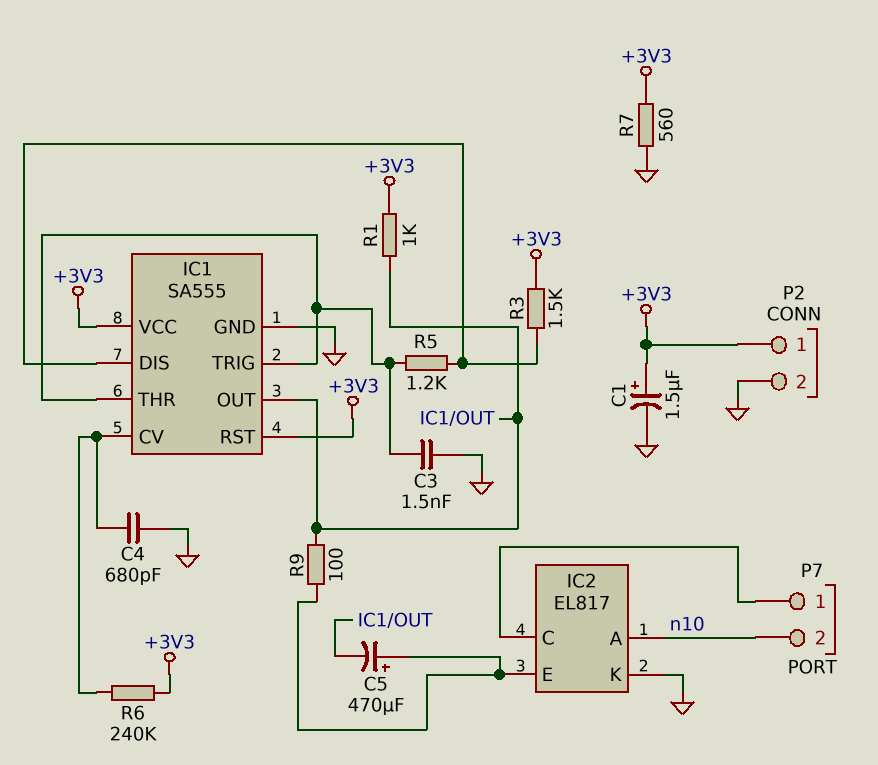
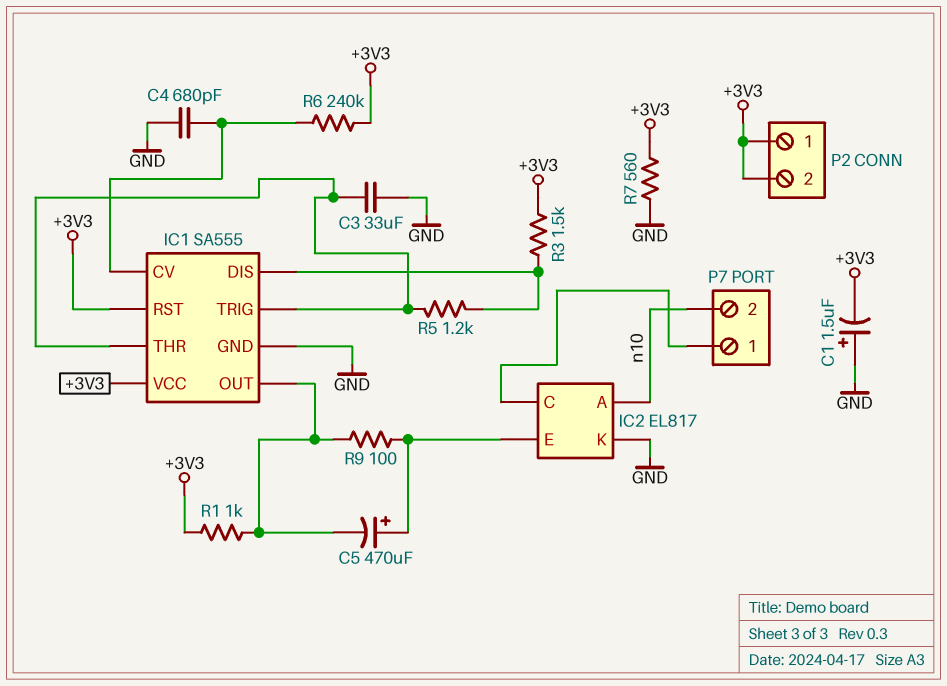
C1: 1.5uF (plus +3V3, minus GND) -> 1.5uF (plus GND, minus +3V3)
C3: 1.5nF (GND, IC1/THR) -> 33uF (GND, IC1/THR)
P2 pin 2: GND -> +3V3

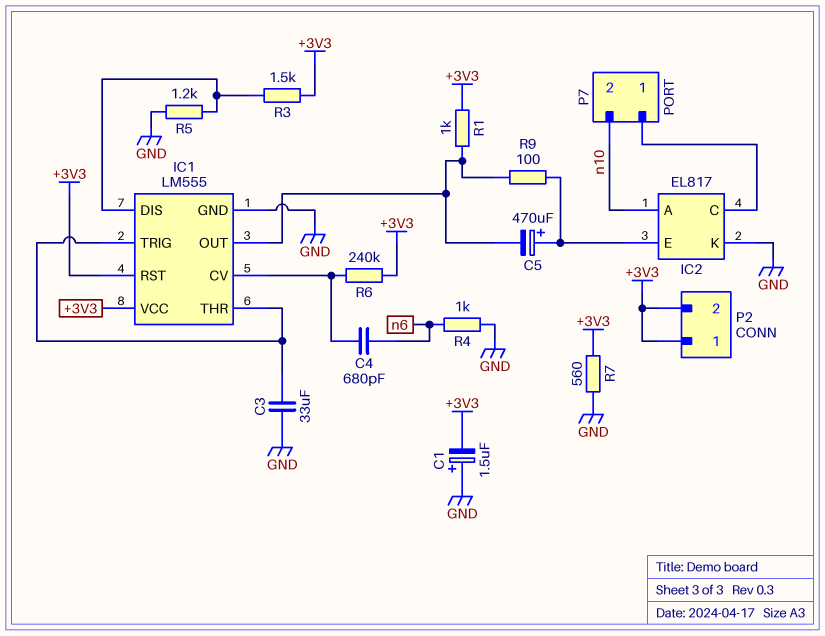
C4: 680pF (GND, IC1/CV) -> 680pF (IC1/CV, n6)
IC1: SA555 -> LM555
R4: none -> 1k (GND, n6)
R5: 1.2k (IC1/DIS, IC1/THR) -> 1.2k (GND, IC1/DIS)

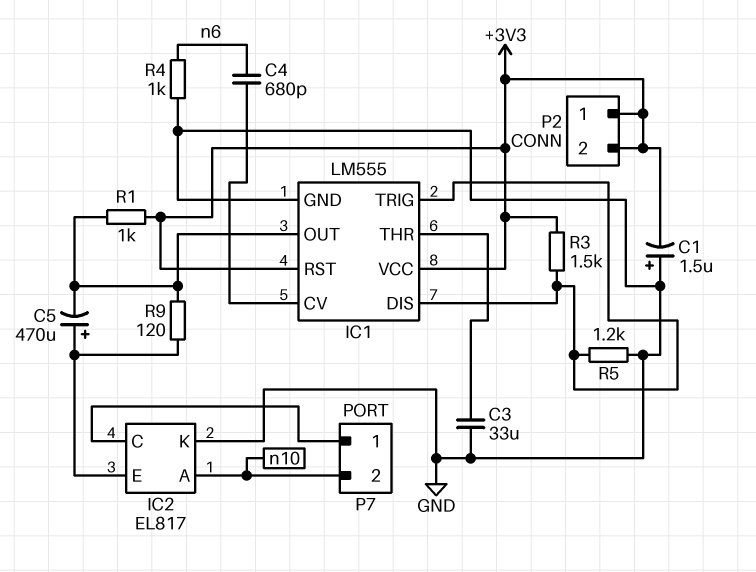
IC1 pin TRIG: IC1/THR -> IC1/DIS
R6: 240k (+3V3, IC1/CV) -> none
R7: 560 (+3V3, GND) -> none
R9: 100 (IC1/OUT, IC2/E) -> 120 (IC1/OUT, IC2/E)

